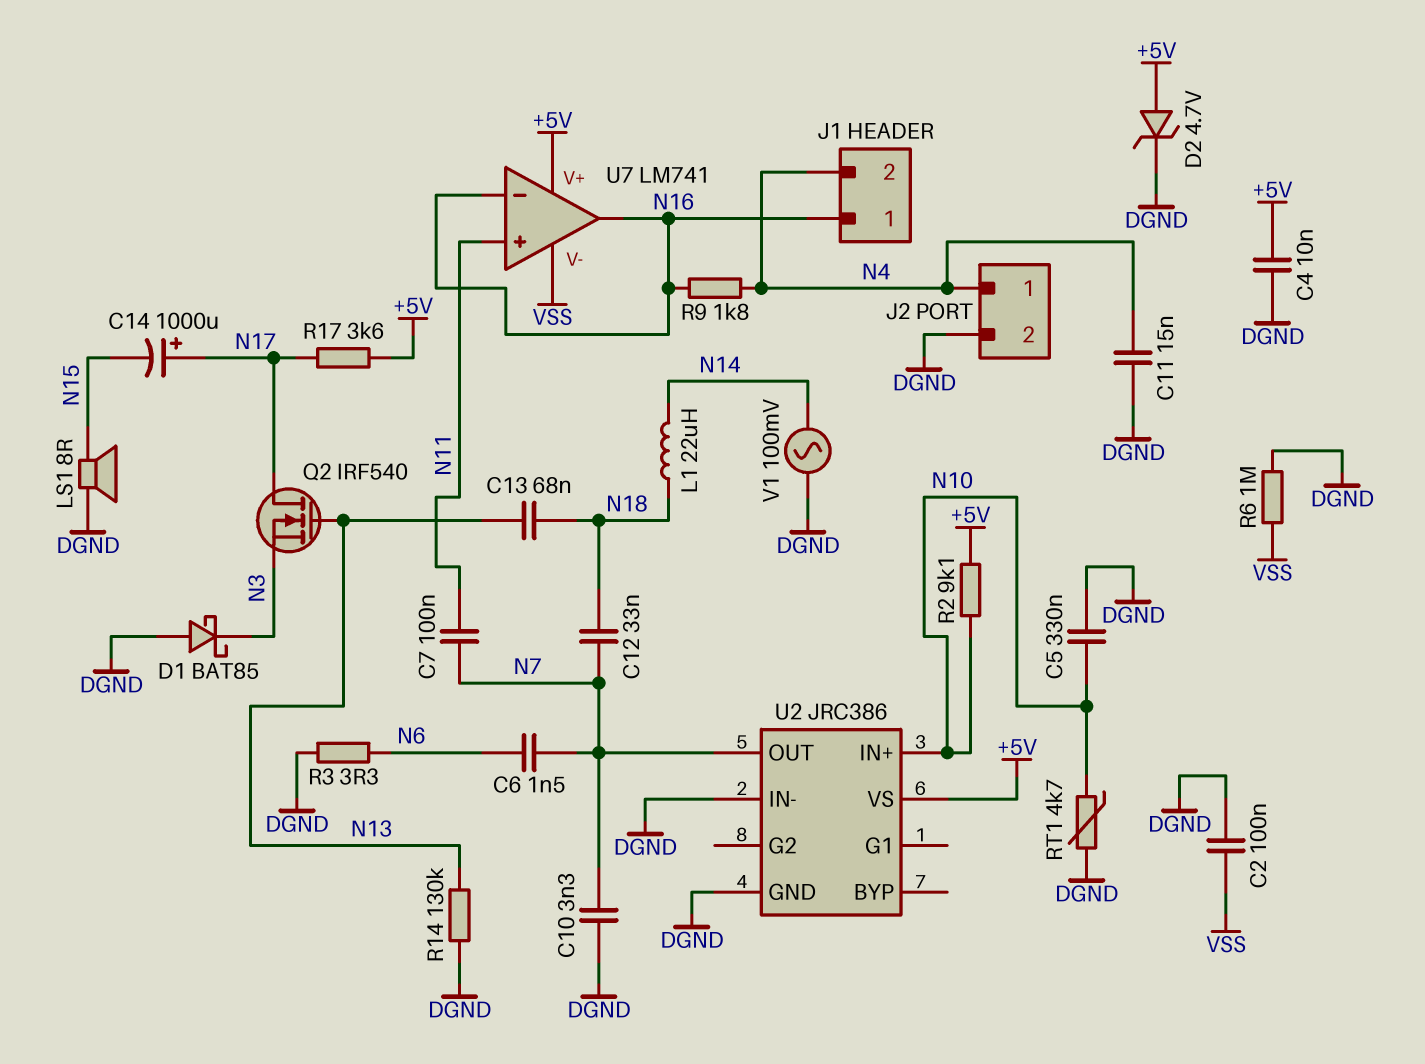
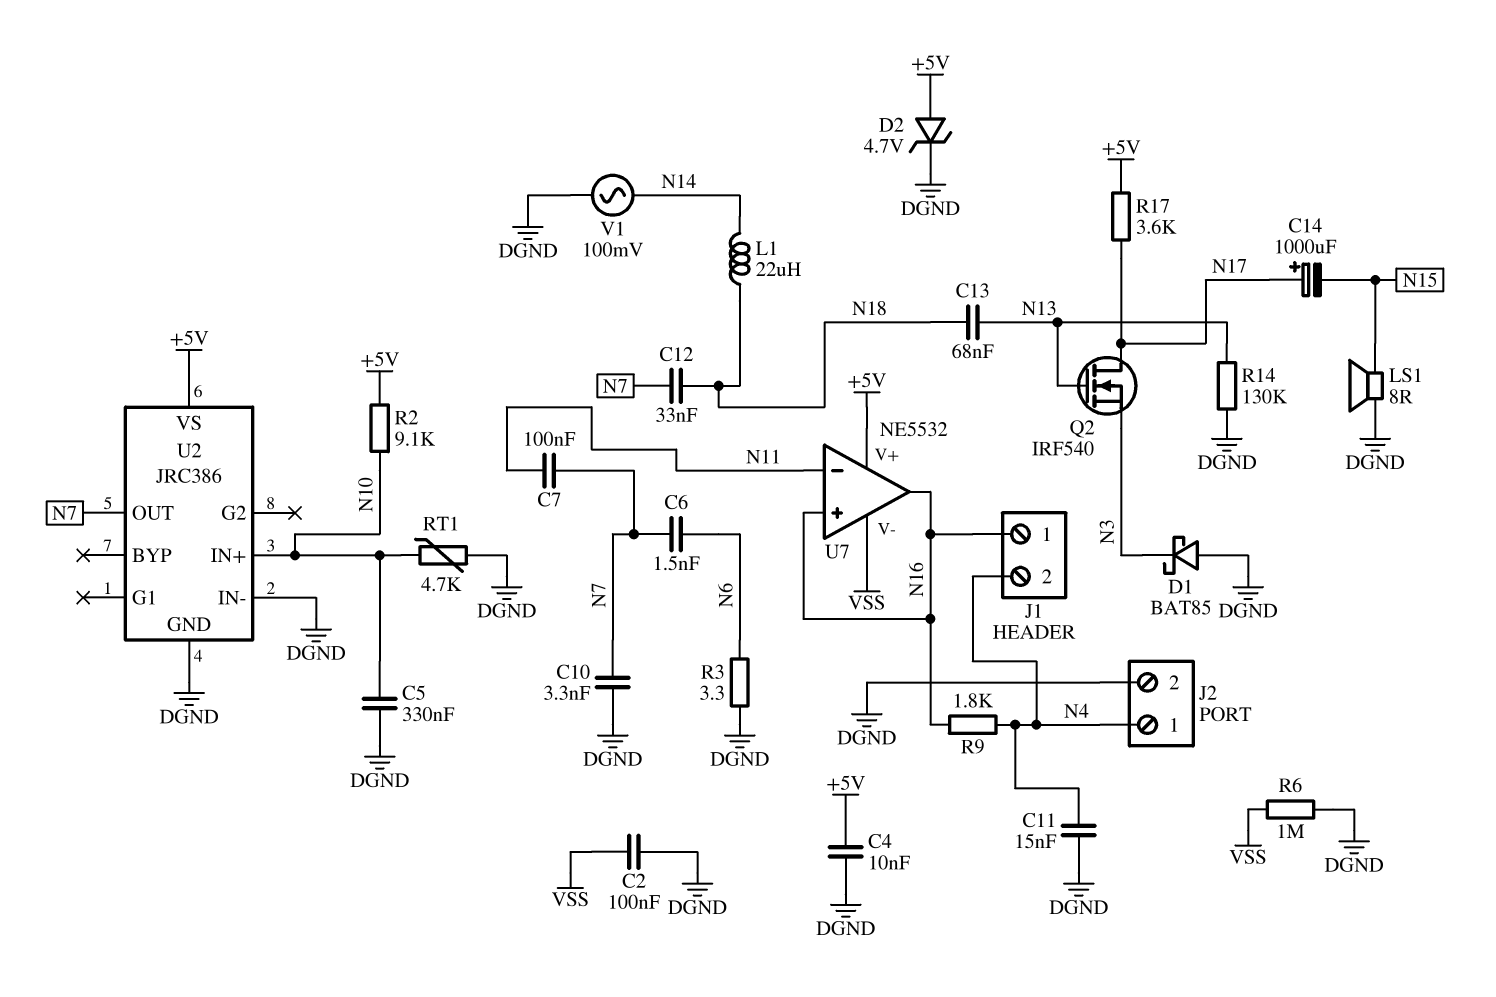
U7: LM741 -> NE5532
U7 pin in+: N11 -> N16
U7 pin in-: N16 -> N11

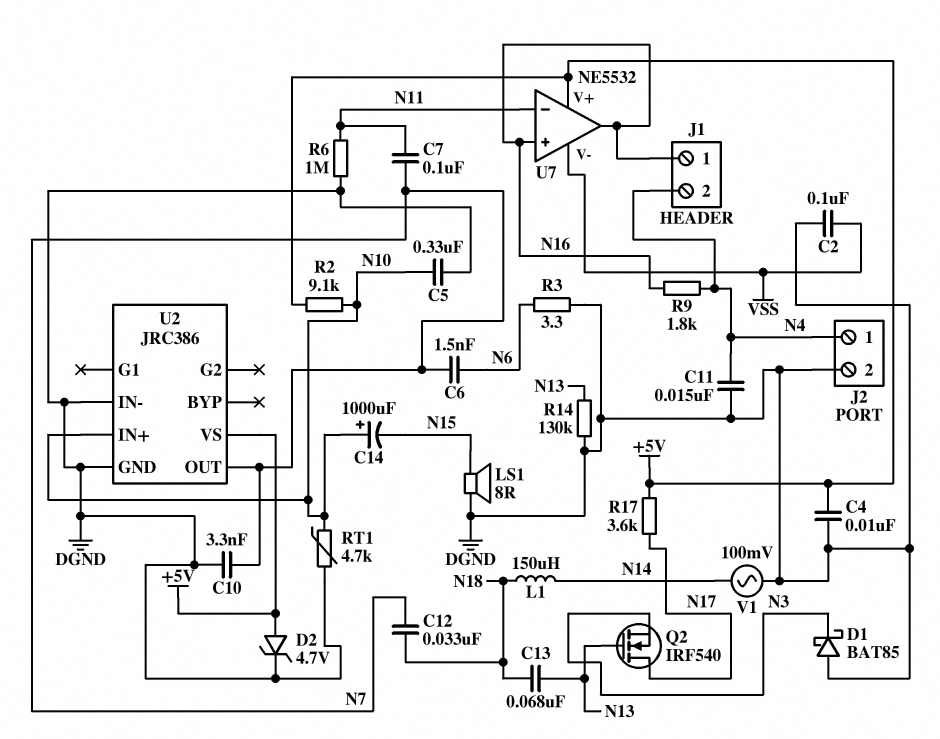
C14: 1000uF (plus N17, minus N15) -> 1000uF (plus N10, minus N15)
L1: 22uH (N14, N18) -> 150uH (N14, N18)
R6: 1M (DGND, VSS) -> 1M (DGND, N11)

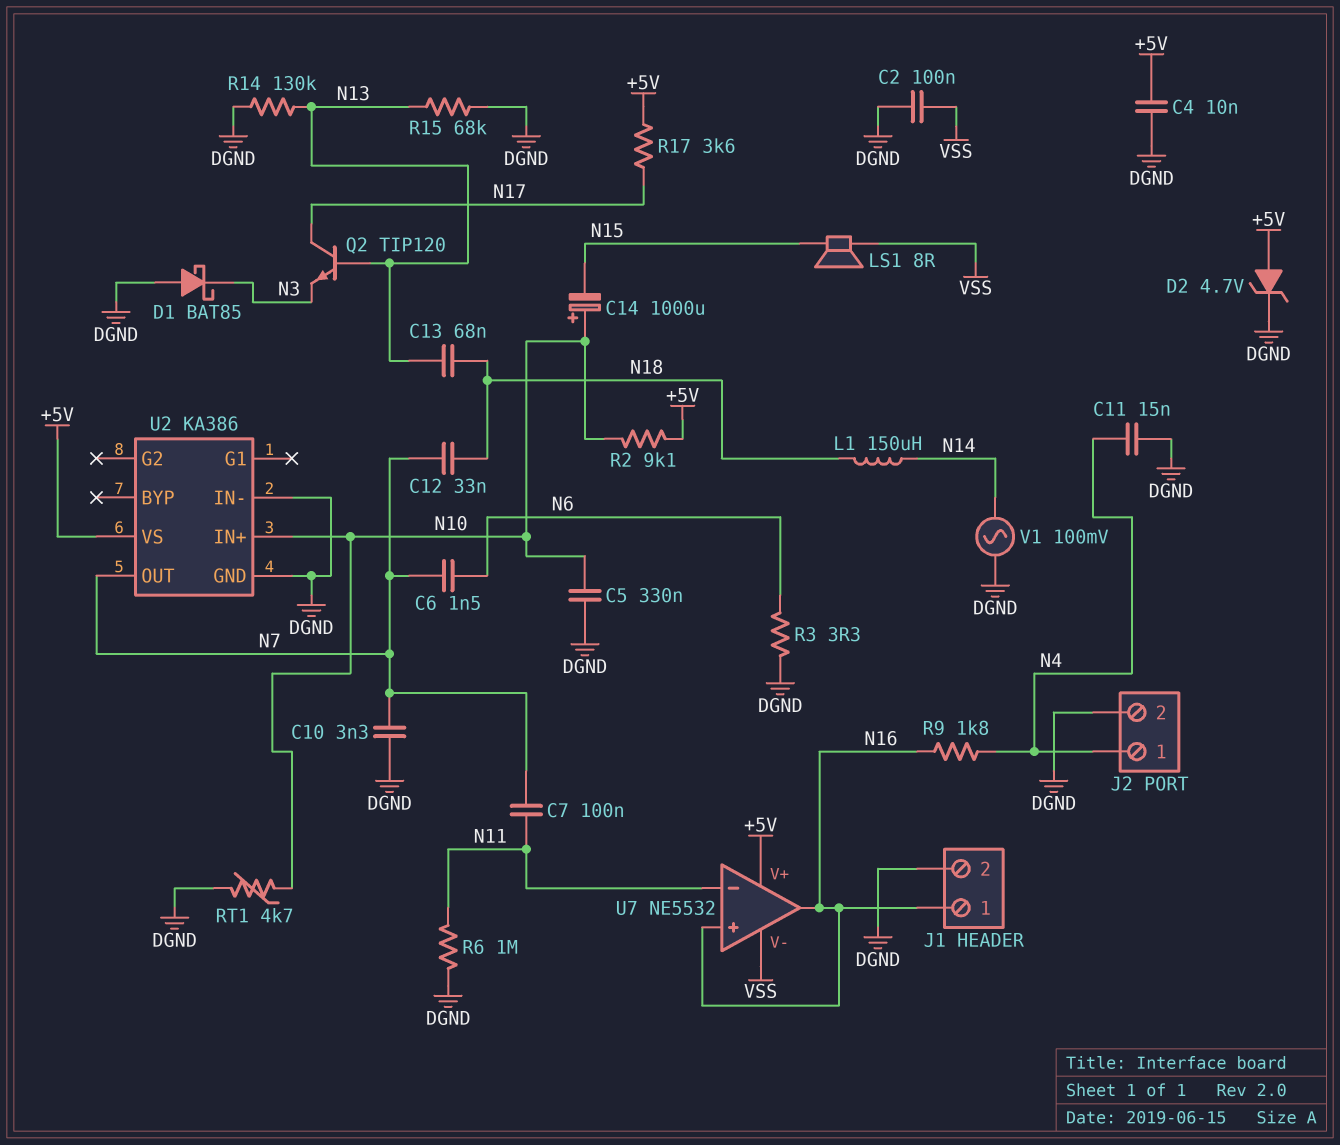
J1 pin 2: N4 -> DGND
LS1: speaker 8R (DGND, N15) -> speaker 8R (N15, VSS)
Q2: NMOS IRF540 (G N13, D N17, S N3) -> NPN TIP120 (B N13, C N17, E N3)
R15: none -> 68k (DGND, N13)
U2: JRC386 -> KA386

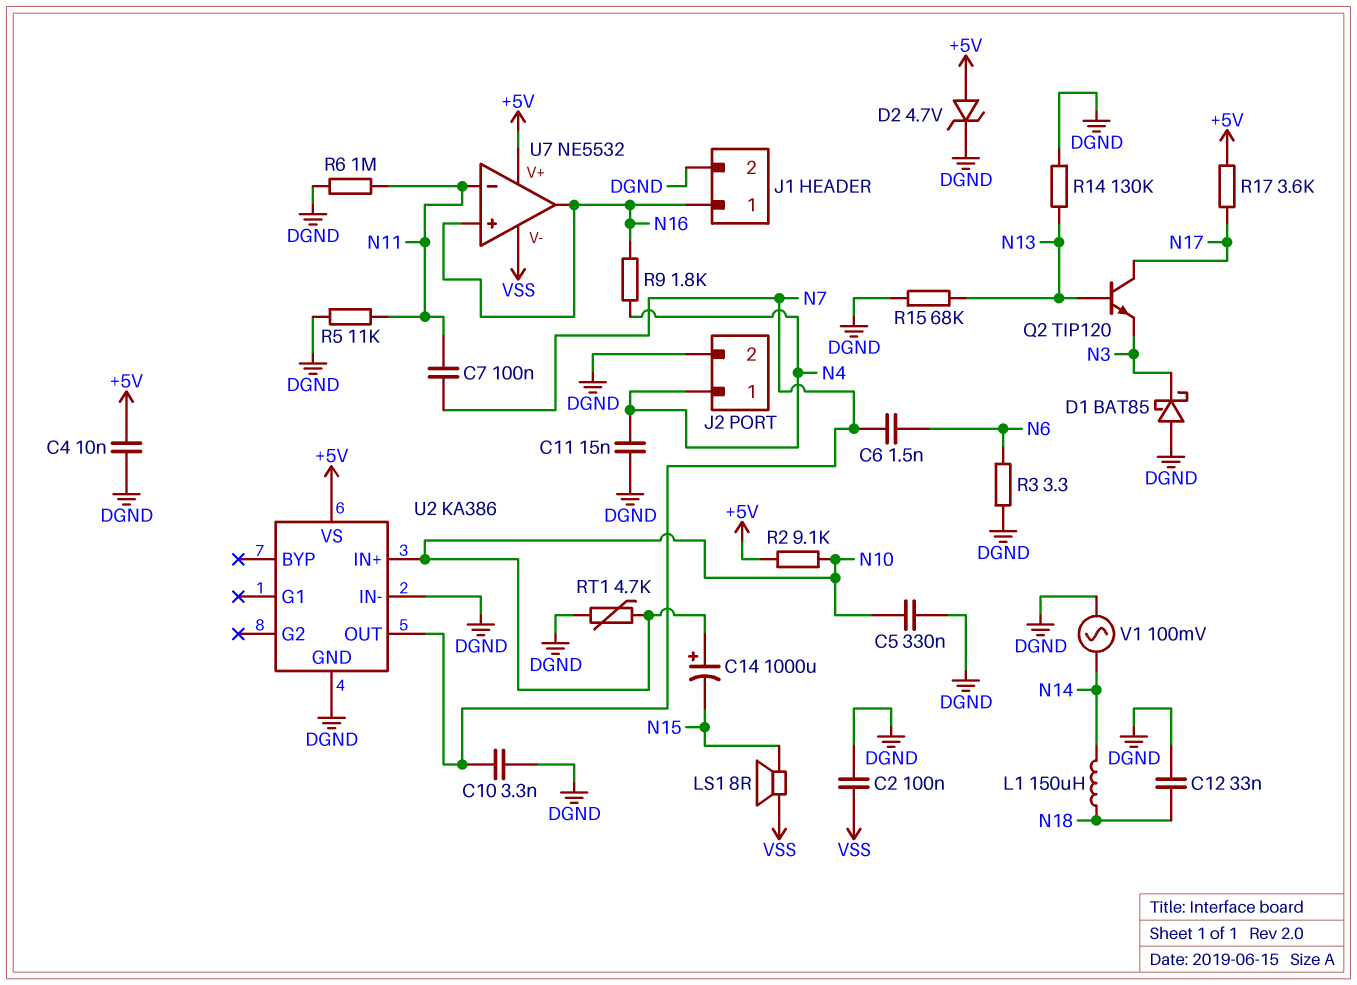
C12: 33nF (N7, N18) -> 33nF (DGND, N18)
C13: 68nF (N13, N18) -> none
R5: none -> 11k (DGND, N11)

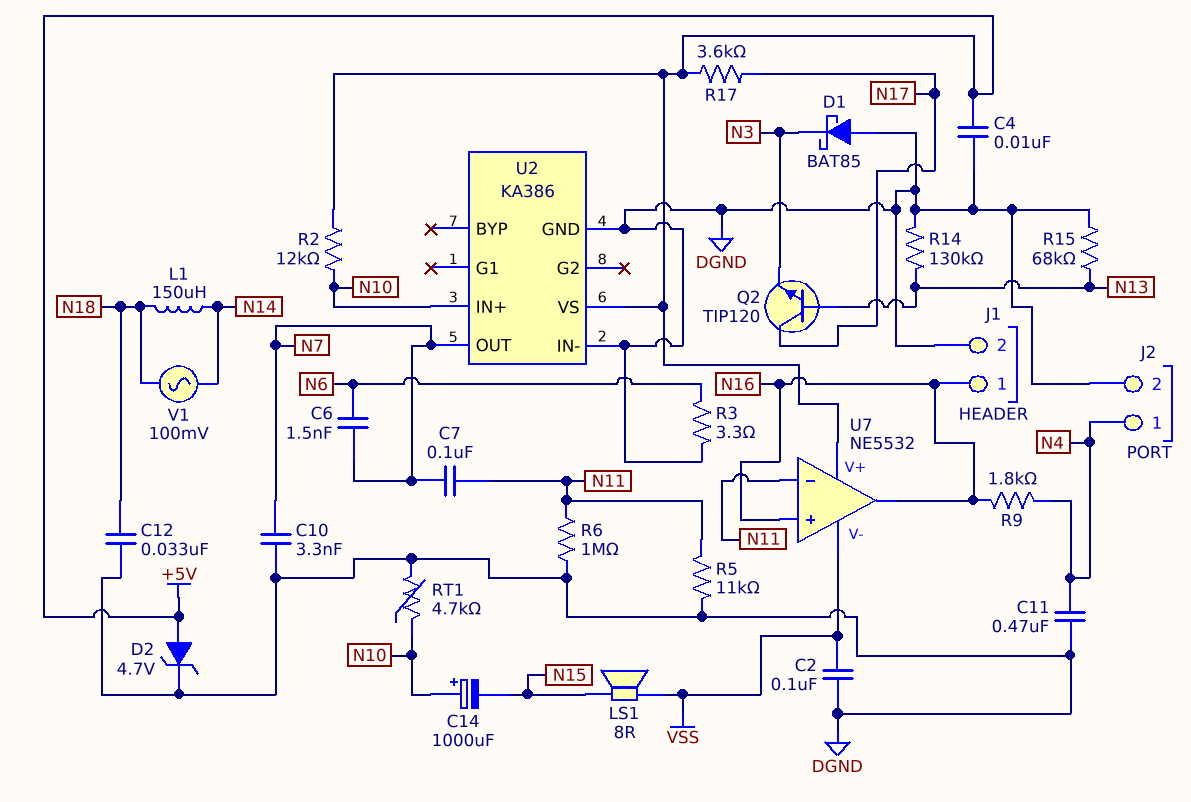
C5: 330nF (DGND, N10) -> none
C11: 15nF (DGND, N4) -> 470nF (DGND, N4)
R2: 9.1k (+5V, N10) -> 12k (+5V, N10)
V1: AC 100mV (DGND, N14) -> AC 100mV (N14, N18)

